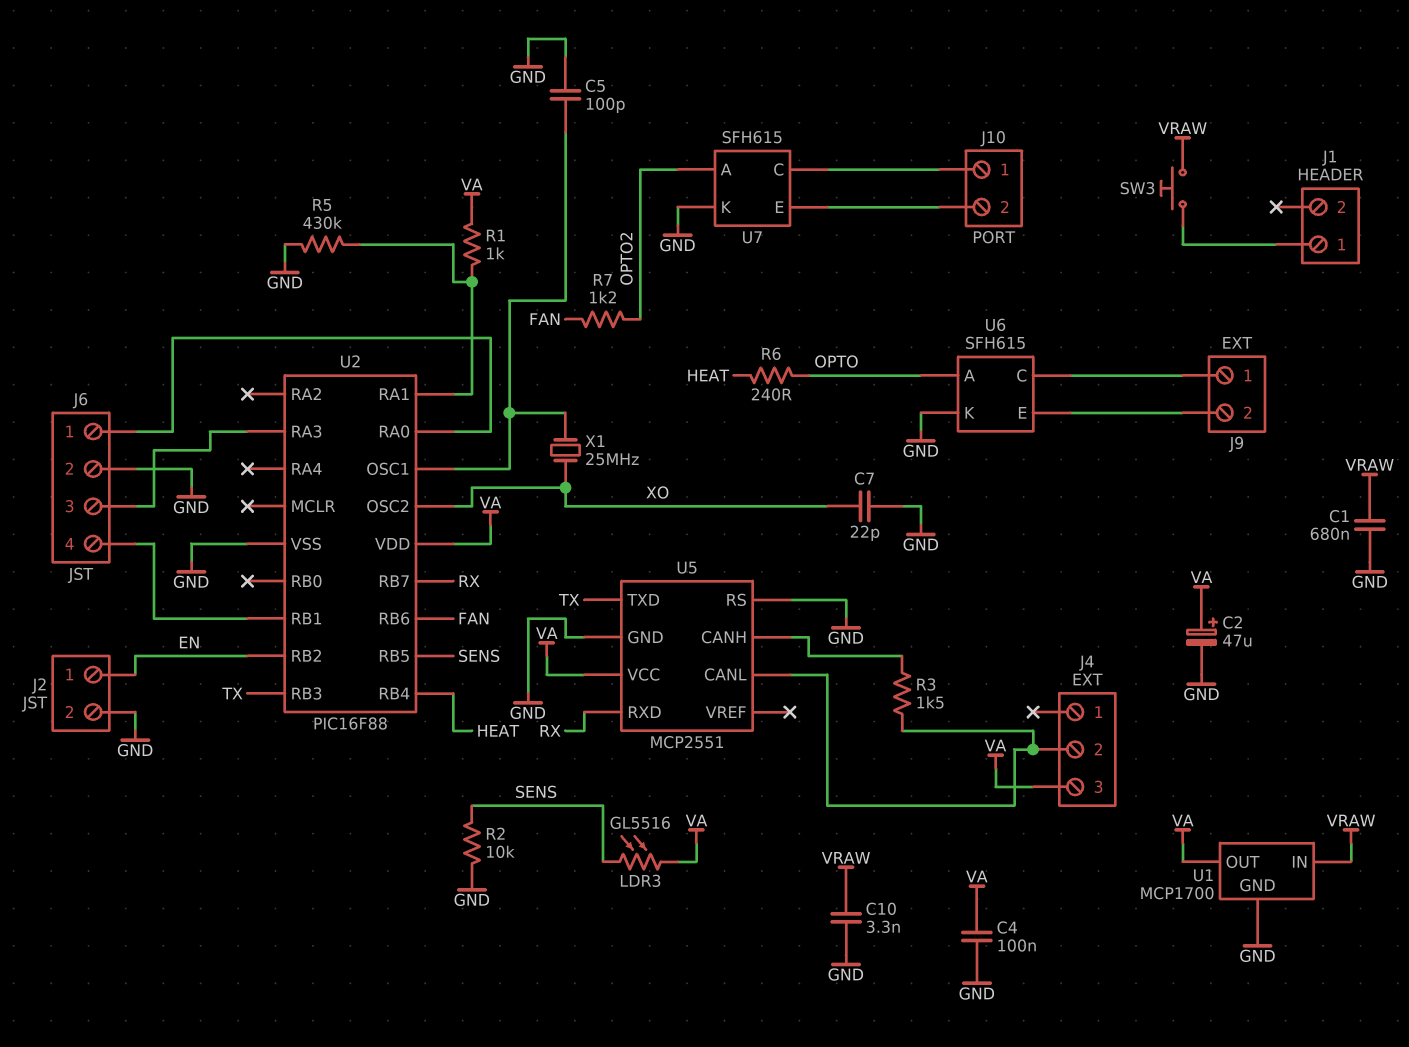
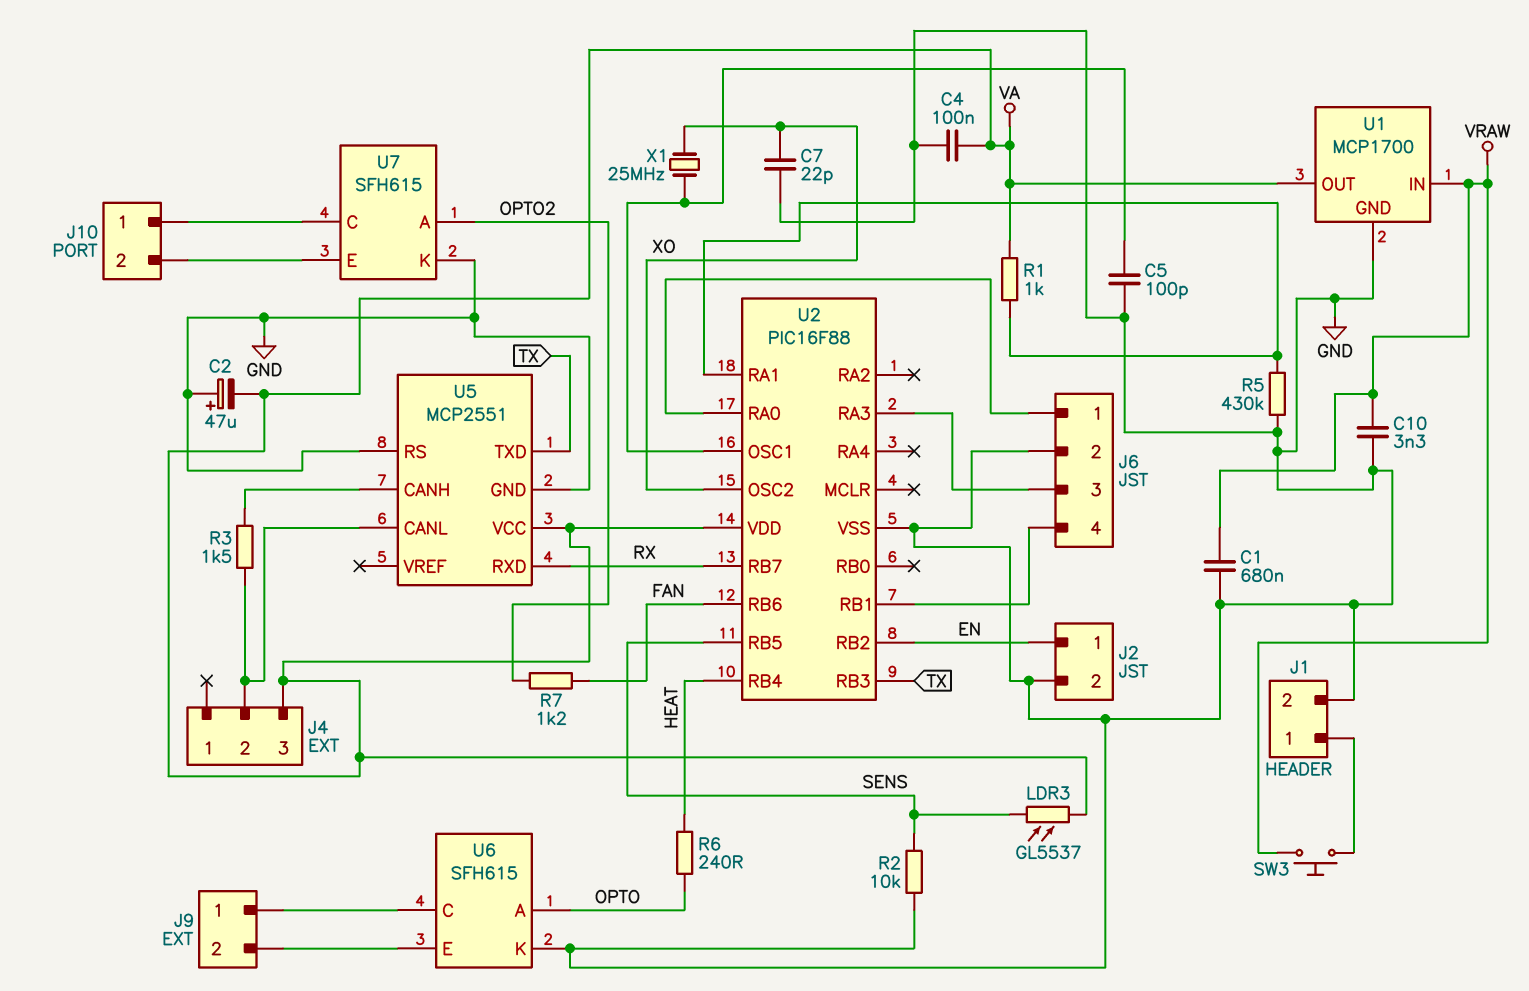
C2: 47uF (plus VA, minus GND) -> 47uF (plus GND, minus VA)
J1 pin 2: none -> GND
LDR3: GL5516 (SENS, VA) -> GL5537 (SENS, VA)

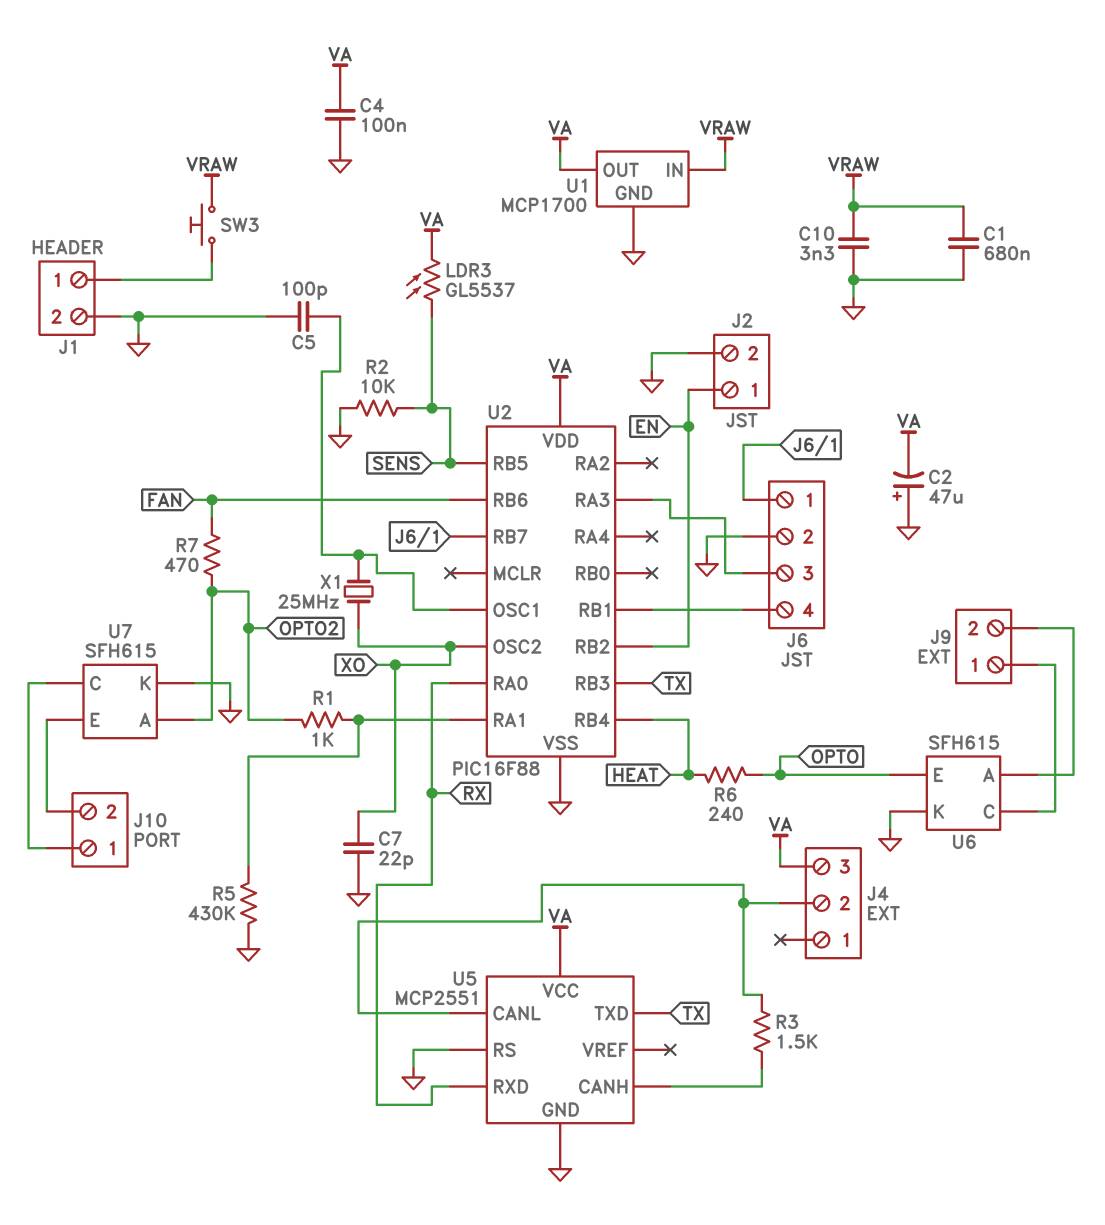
R1: 1k (U2/RA1, VA) -> 1k (OPTO2, U2/RA1)
R7: 1.2k (FAN, OPTO2) -> 470 (FAN, OPTO2)
U2 pin RA0: J6/1 -> RX
U2 pin RB7: RX -> J6/1
U6 pin A: OPTO -> J9/2
U6 pin E: J9/2 -> OPTO

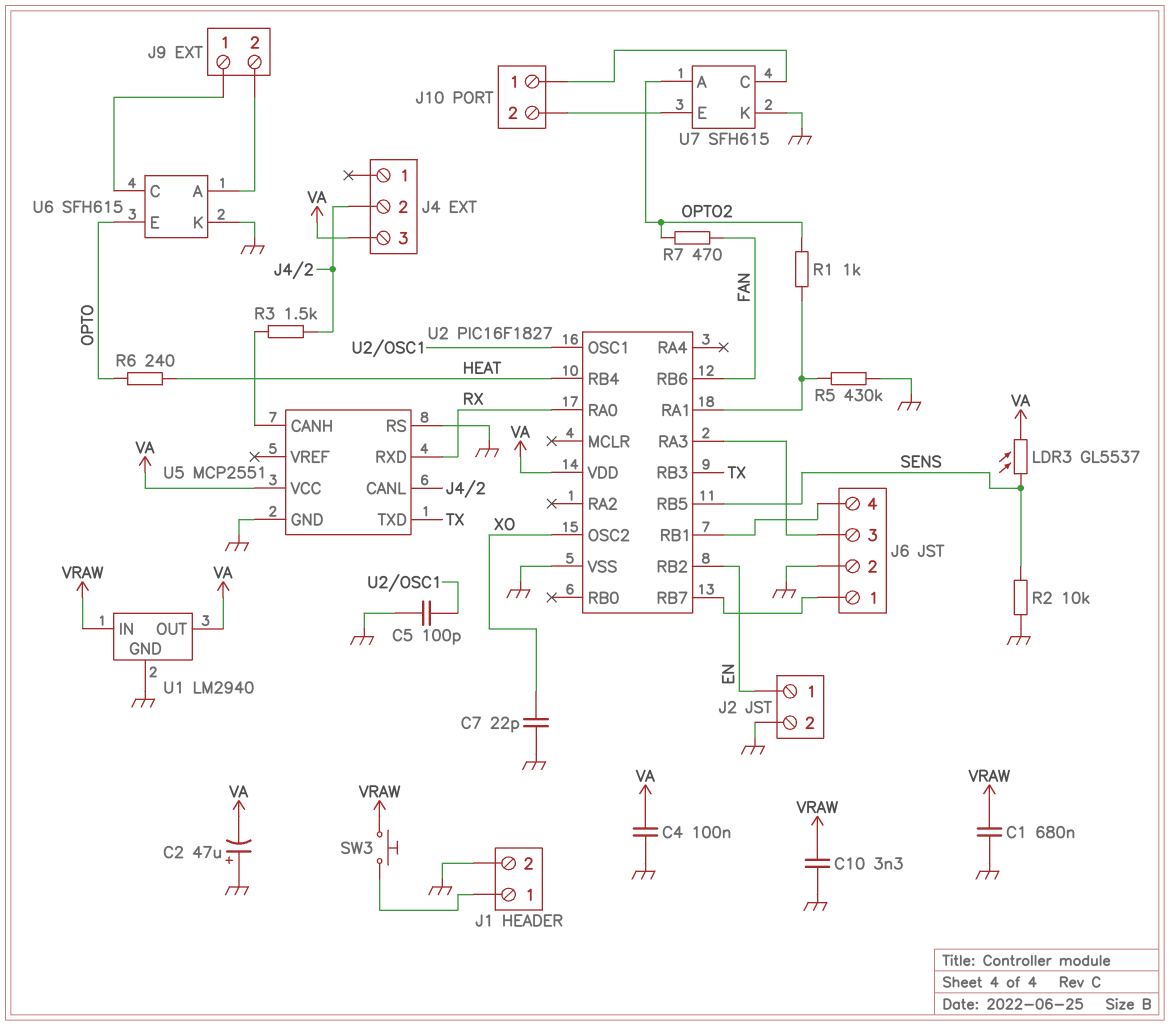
U1: MCP1700 -> LM2940
U2: PIC16F88 -> PIC16F1827
X1: 25MHz (U2/OSC1, XO) -> none

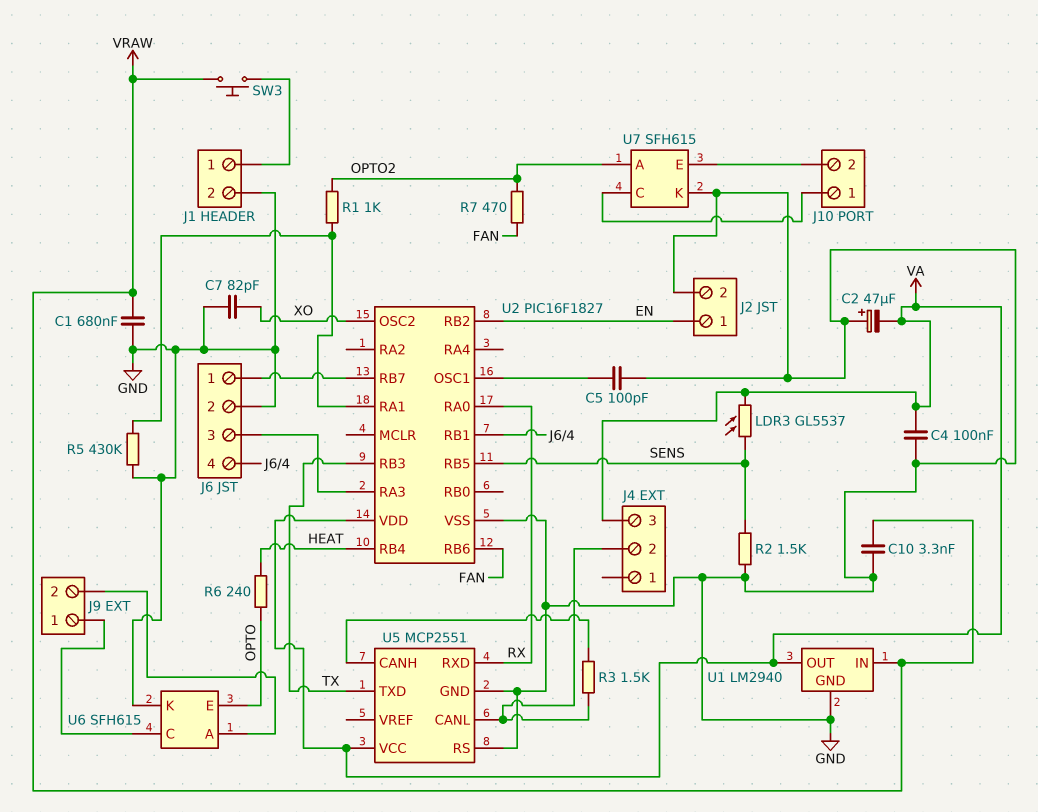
C7: 22pF (GND, XO) -> 82pF (GND, XO)
R2: 10k (GND, SENS) -> 1.5k (GND, SENS)

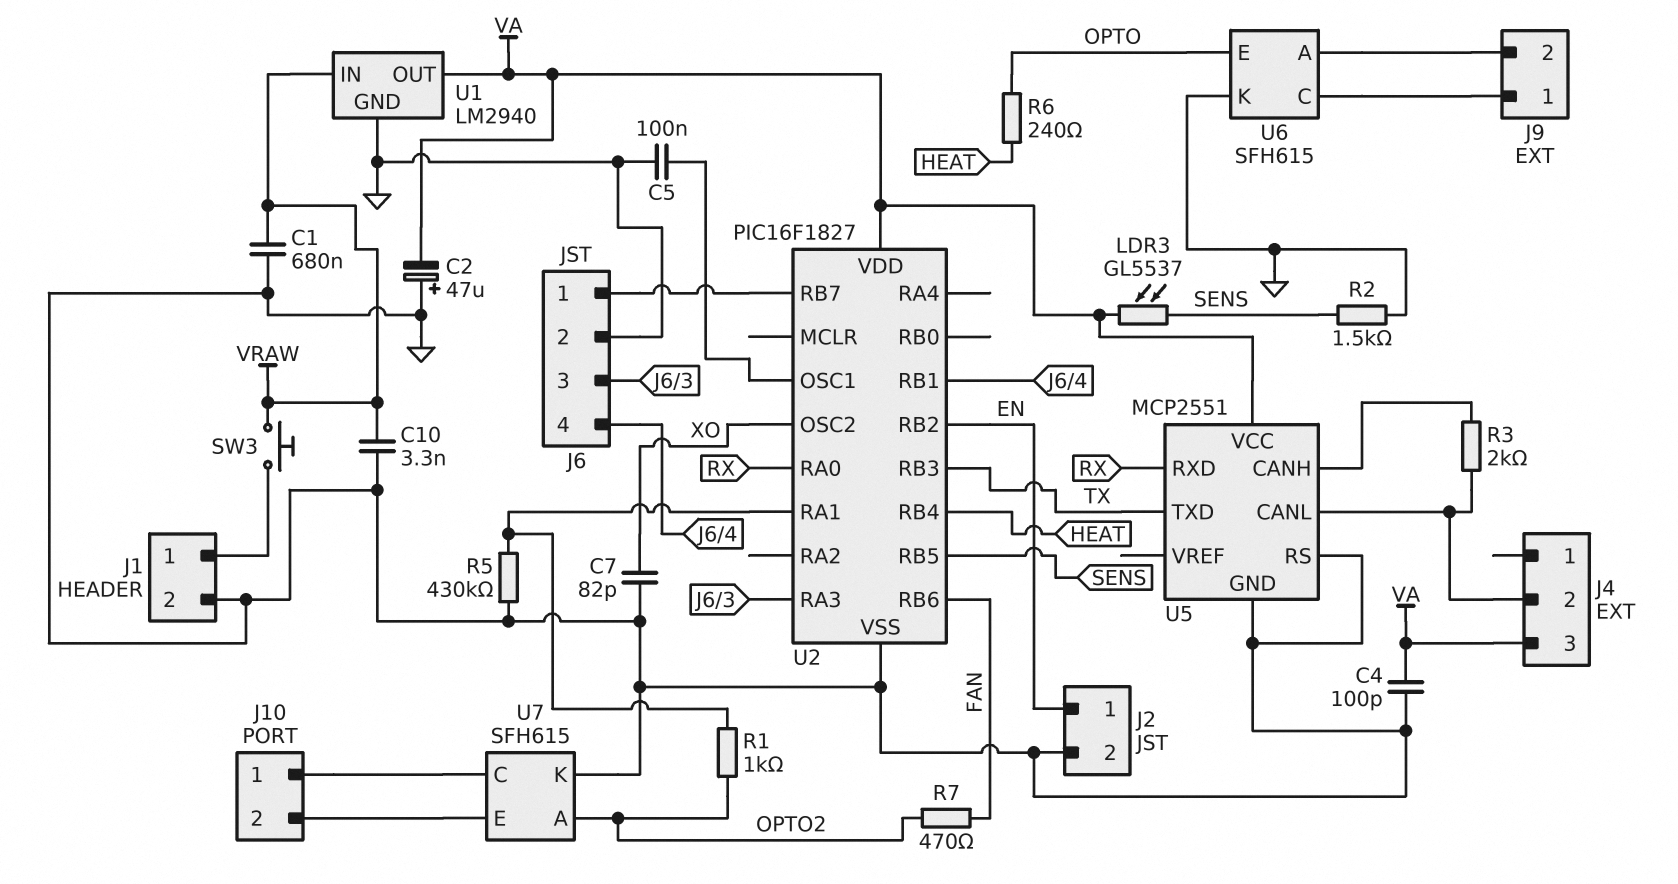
C4: 100nF (GND, VA) -> 100pF (GND, VA)
C5: 100pF (GND, U2/OSC1) -> 100nF (GND, U2/OSC1)
R3: 1.5k (J4/2, U5/CANH) -> 2k (J4/2, U5/CANH)

